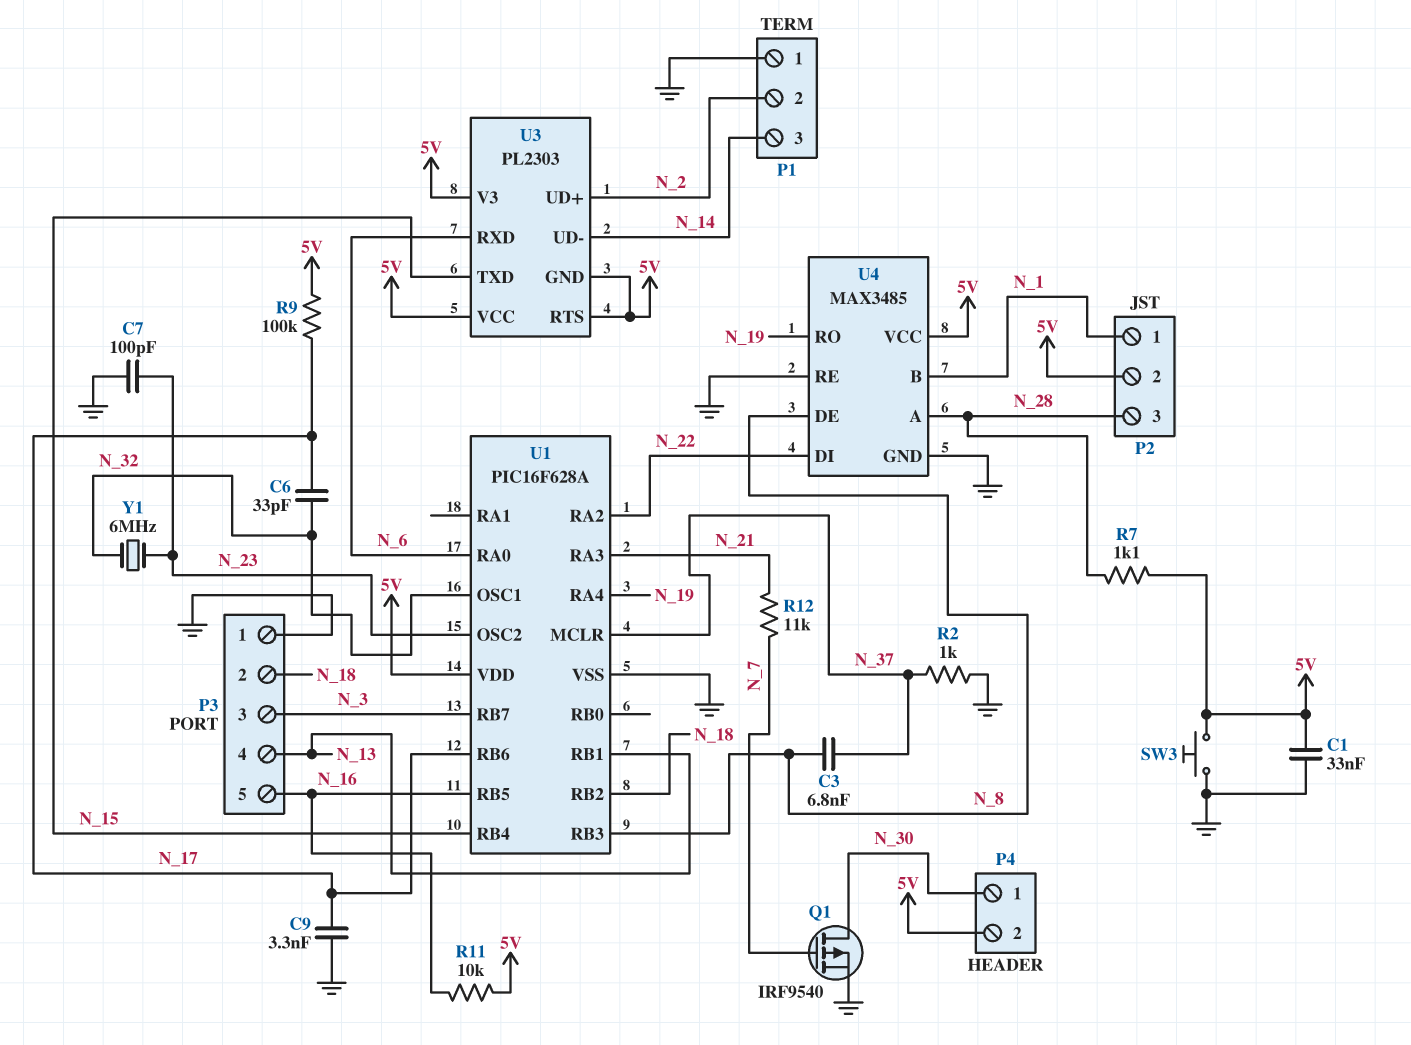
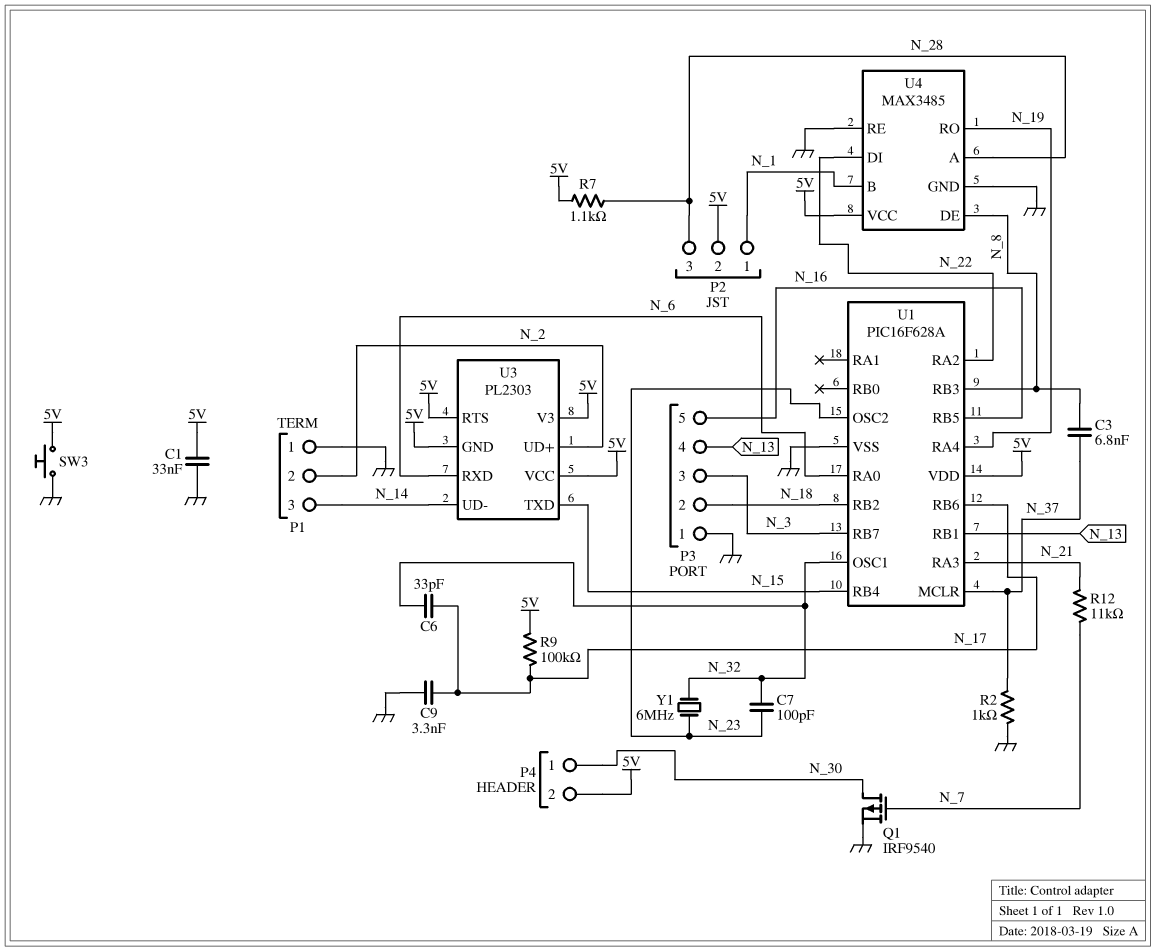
C7: 100pF (GND, N_23) -> 100pF (N_23, N_32)
R11: 10k (5V, N_16) -> none

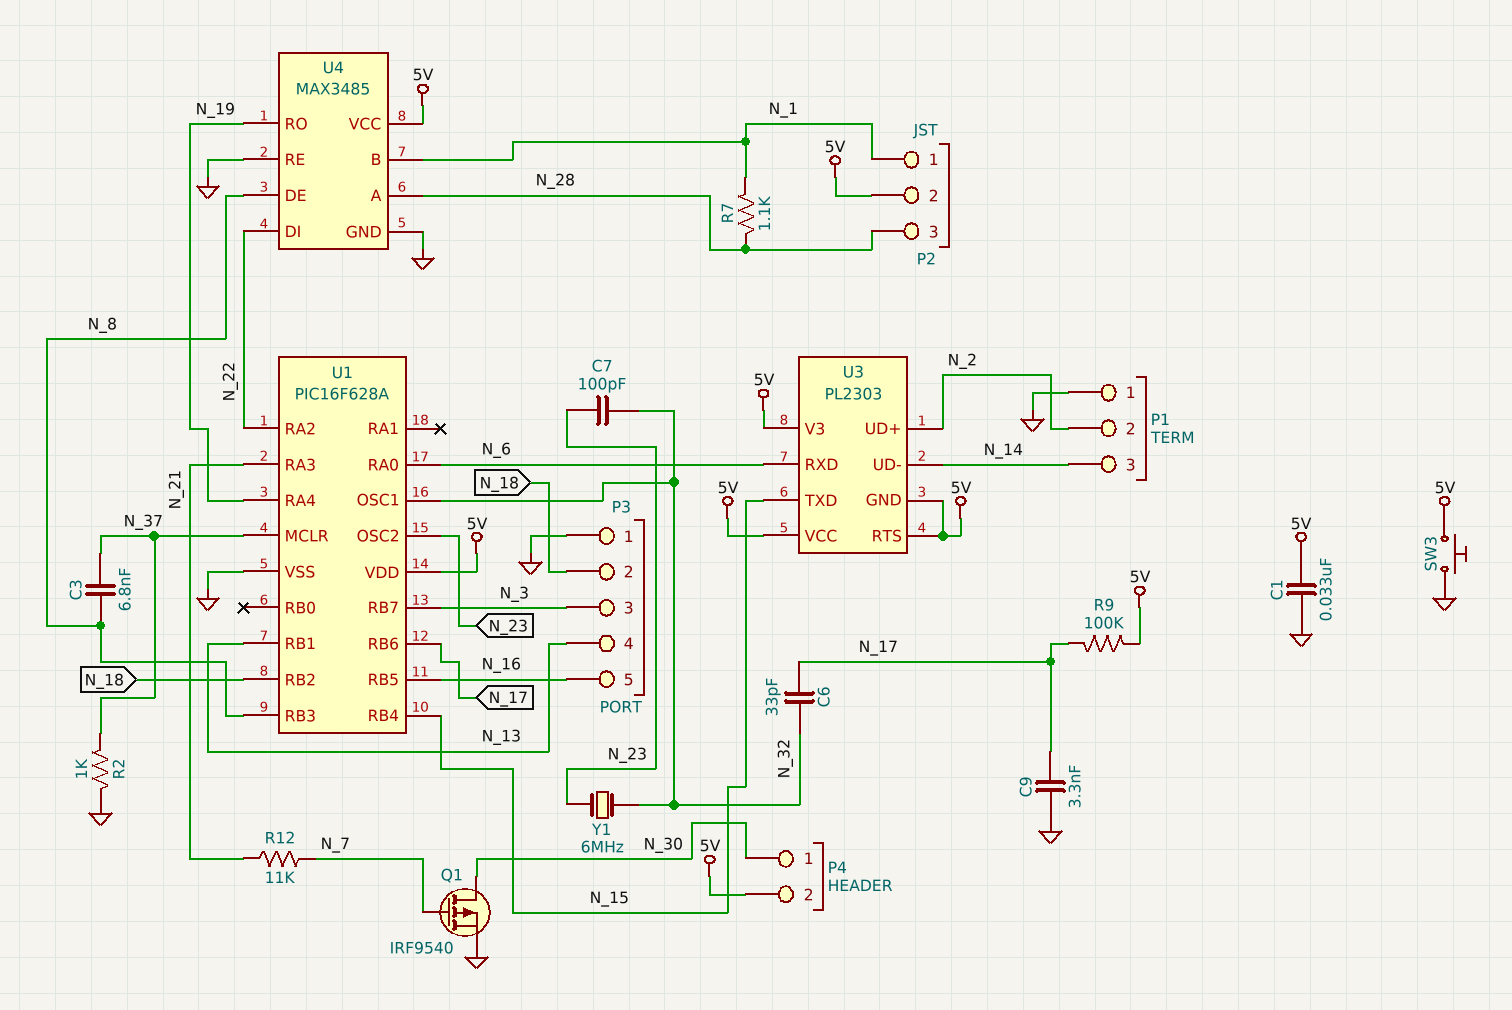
R7: 1.1k (5V, N_28) -> 1.1k (N_1, N_28)

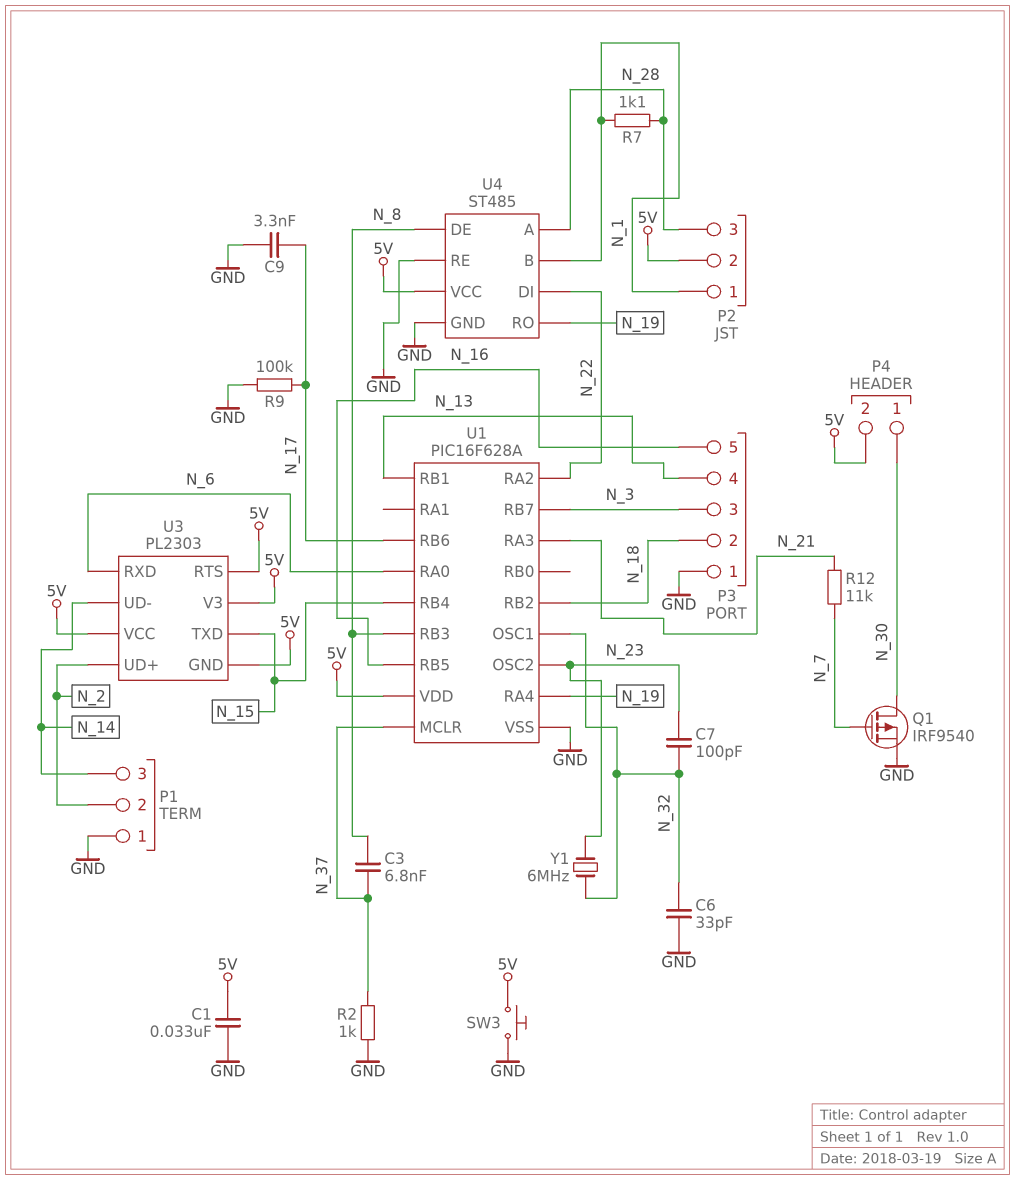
C6: 33pF (N_17, N_32) -> 33pF (GND, N_32)
R9: 100k (5V, N_17) -> 100k (GND, N_17)
U4: MAX3485 -> ST485

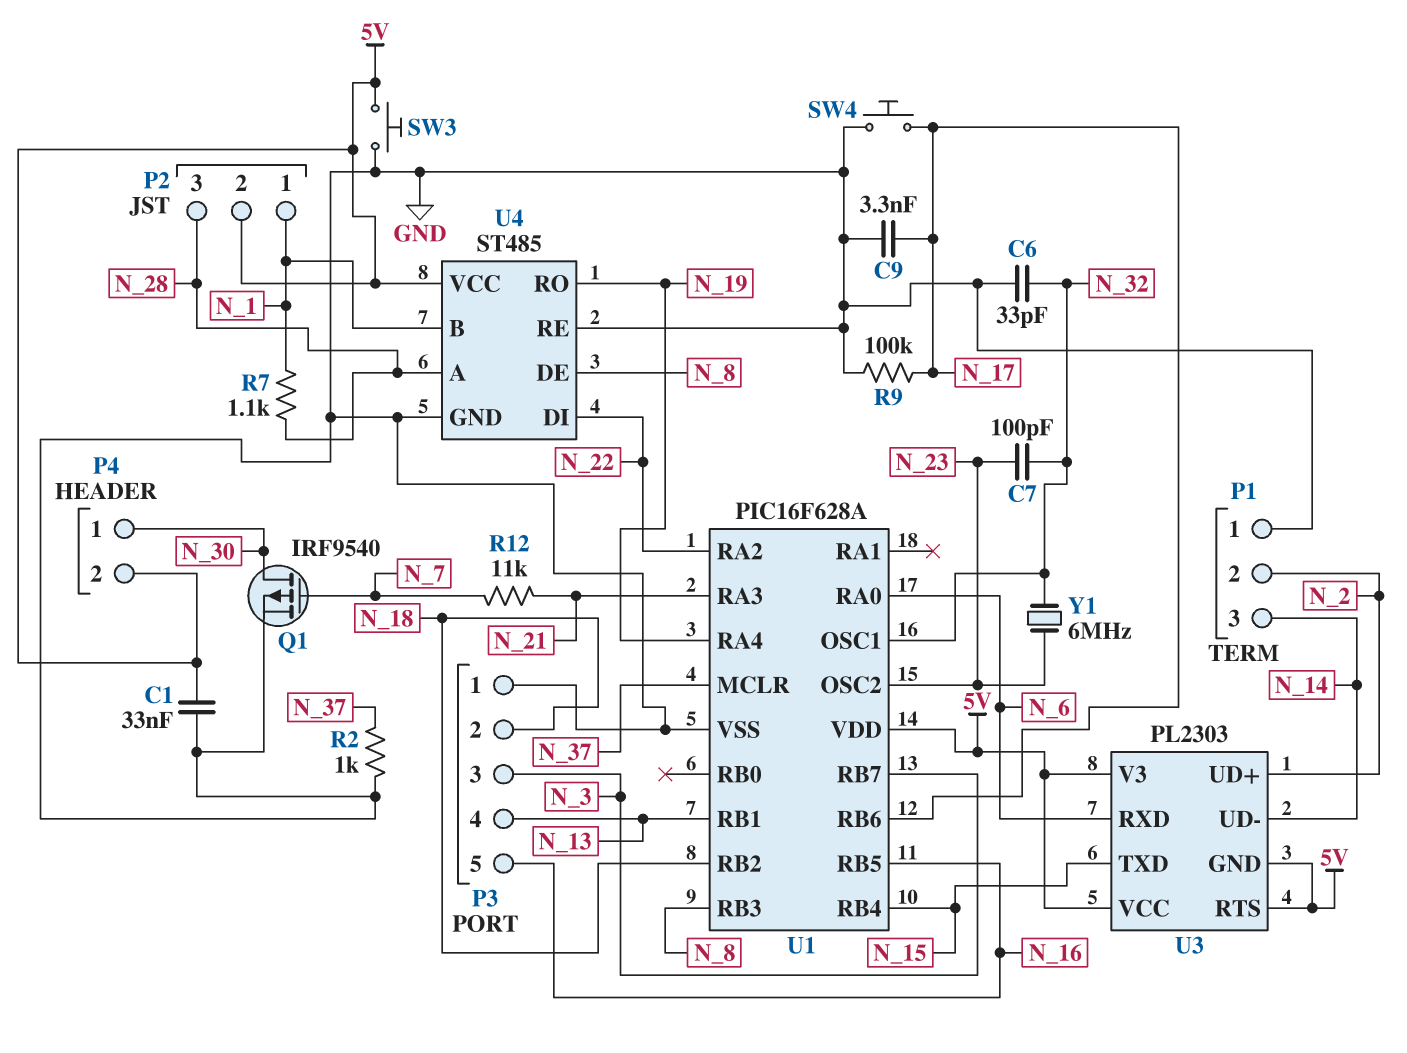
C3: 6.8nF (N_8, N_37) -> none
SW4: none -> button (GND, N_17)

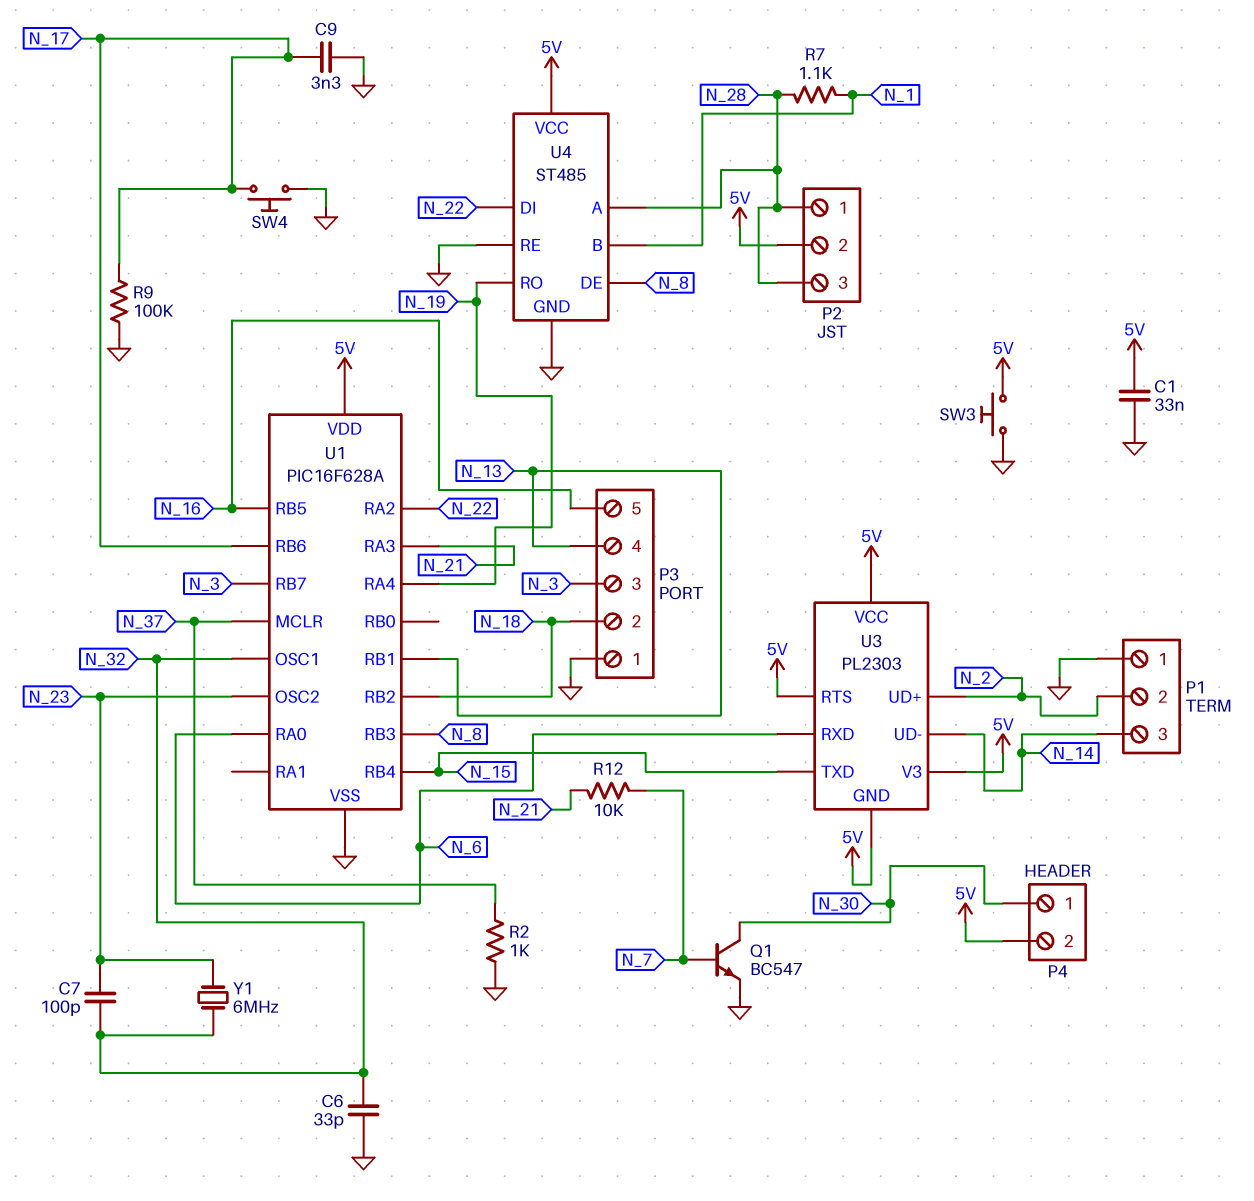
P2 pin 1: N_1 -> N_28
Q1: PMOS IRF9540 (G N_7, D N_30, S GND) -> NPN BC547 (B N_7, C N_30, E GND)
R12: 11k (N_7, N_21) -> 10k (N_7, N_21)

